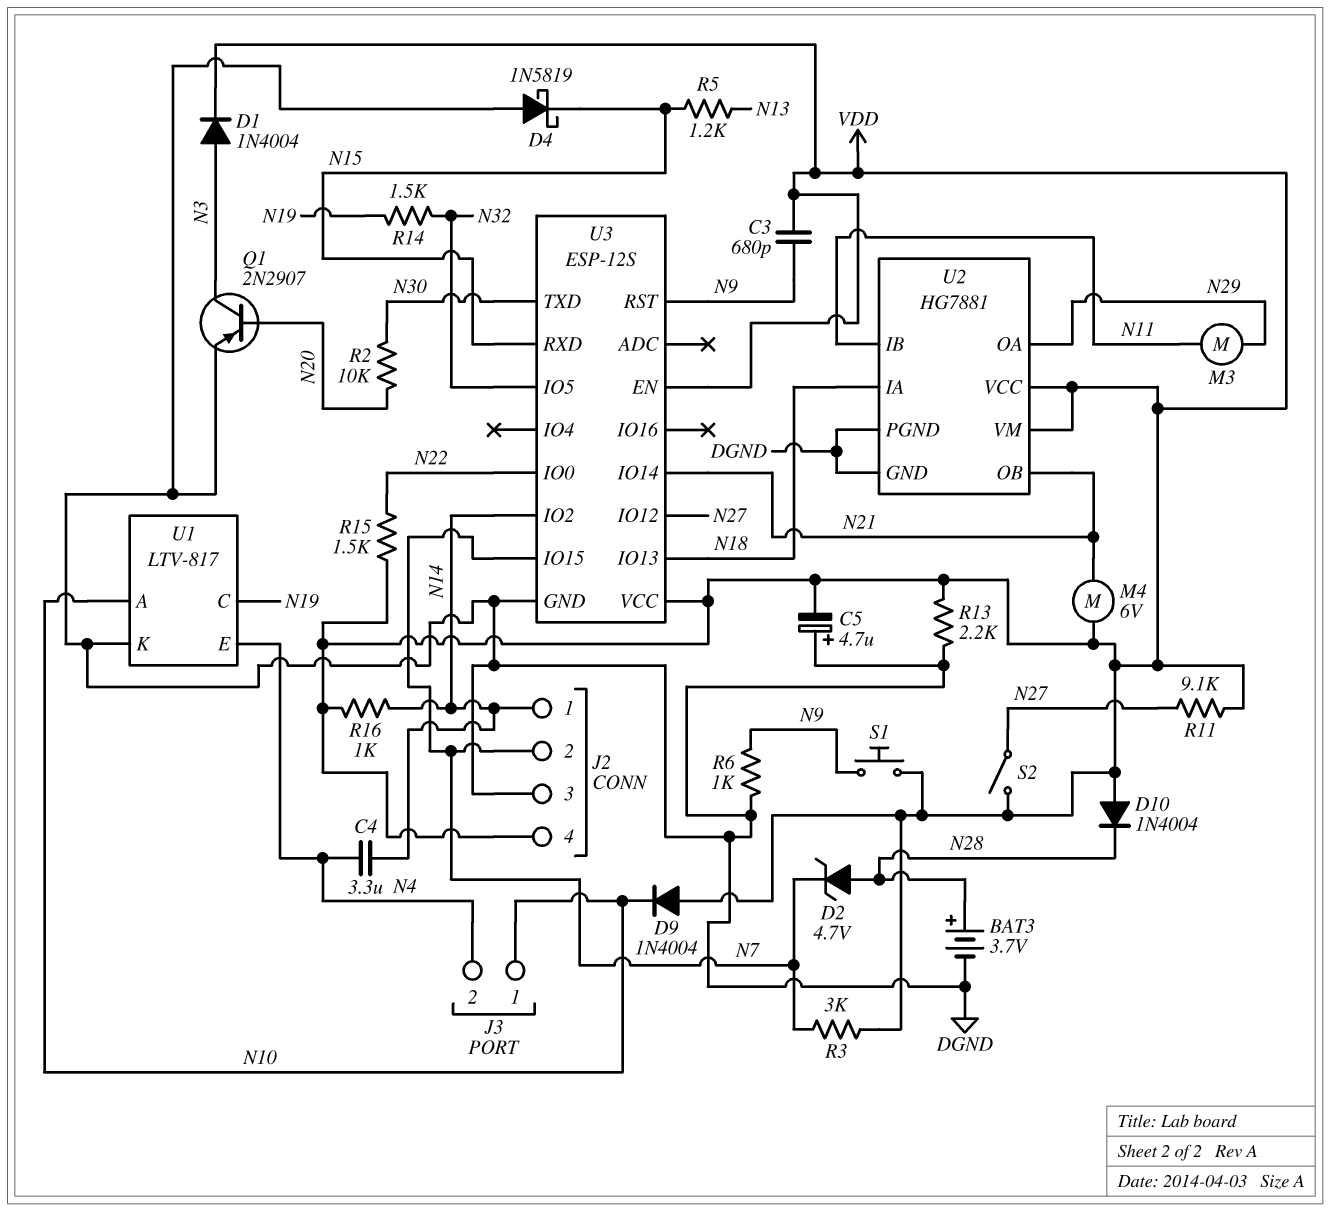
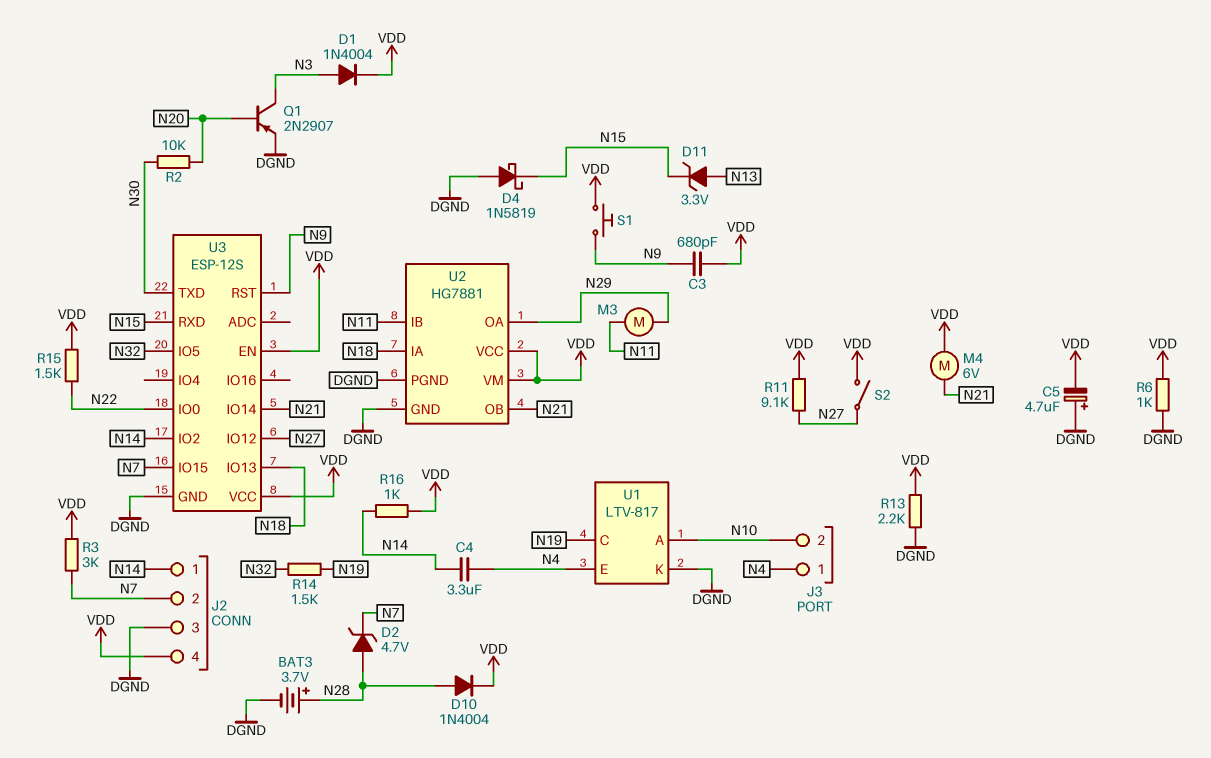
D9: diode 1N4004 (A VDD, K N10) -> none
D10: diode 1N4004 (A VDD, K N28) -> diode 1N4004 (A N28, K VDD)
D11: none -> zener 3.3V (A N13, K N15)
J3 pin 1: N10 -> N4
J3 pin 2: N4 -> N10
R5: 1.2k (N13, N15) -> none
R6: 1k (DGND, N9) -> 1k (DGND, VDD)

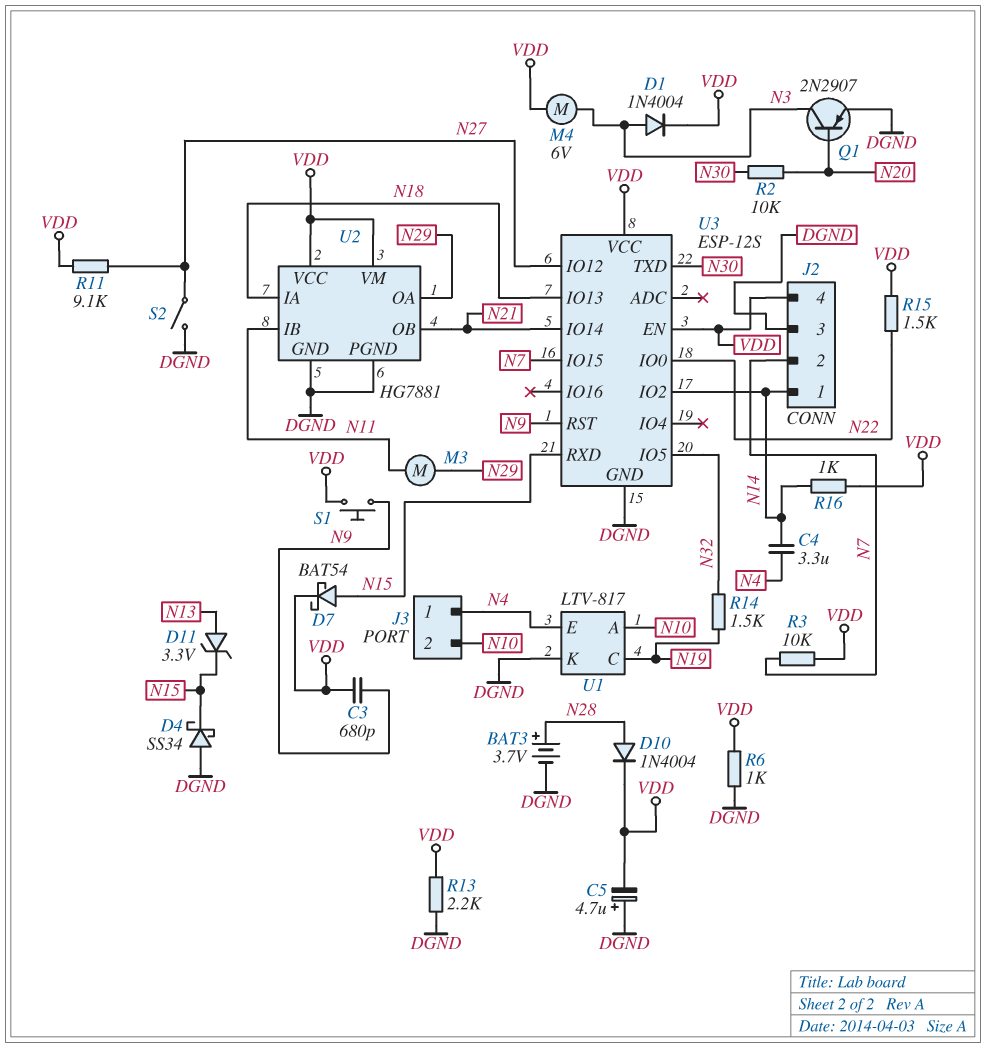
D2: zener 4.7V (A N28, K N7) -> none
D4: schottky 1N5819 (A DGND, K N15) -> schottky SS34 (A DGND, K N15)
D7: none -> schottky BAT54 (A N15, K VDD)
M4: motor 6V (N21, VDD) -> motor 6V (N3, VDD)
R3: 3k (N7, VDD) -> 10k (N7, VDD)
S2: switch (N27, VDD) -> switch (DGND, N27)

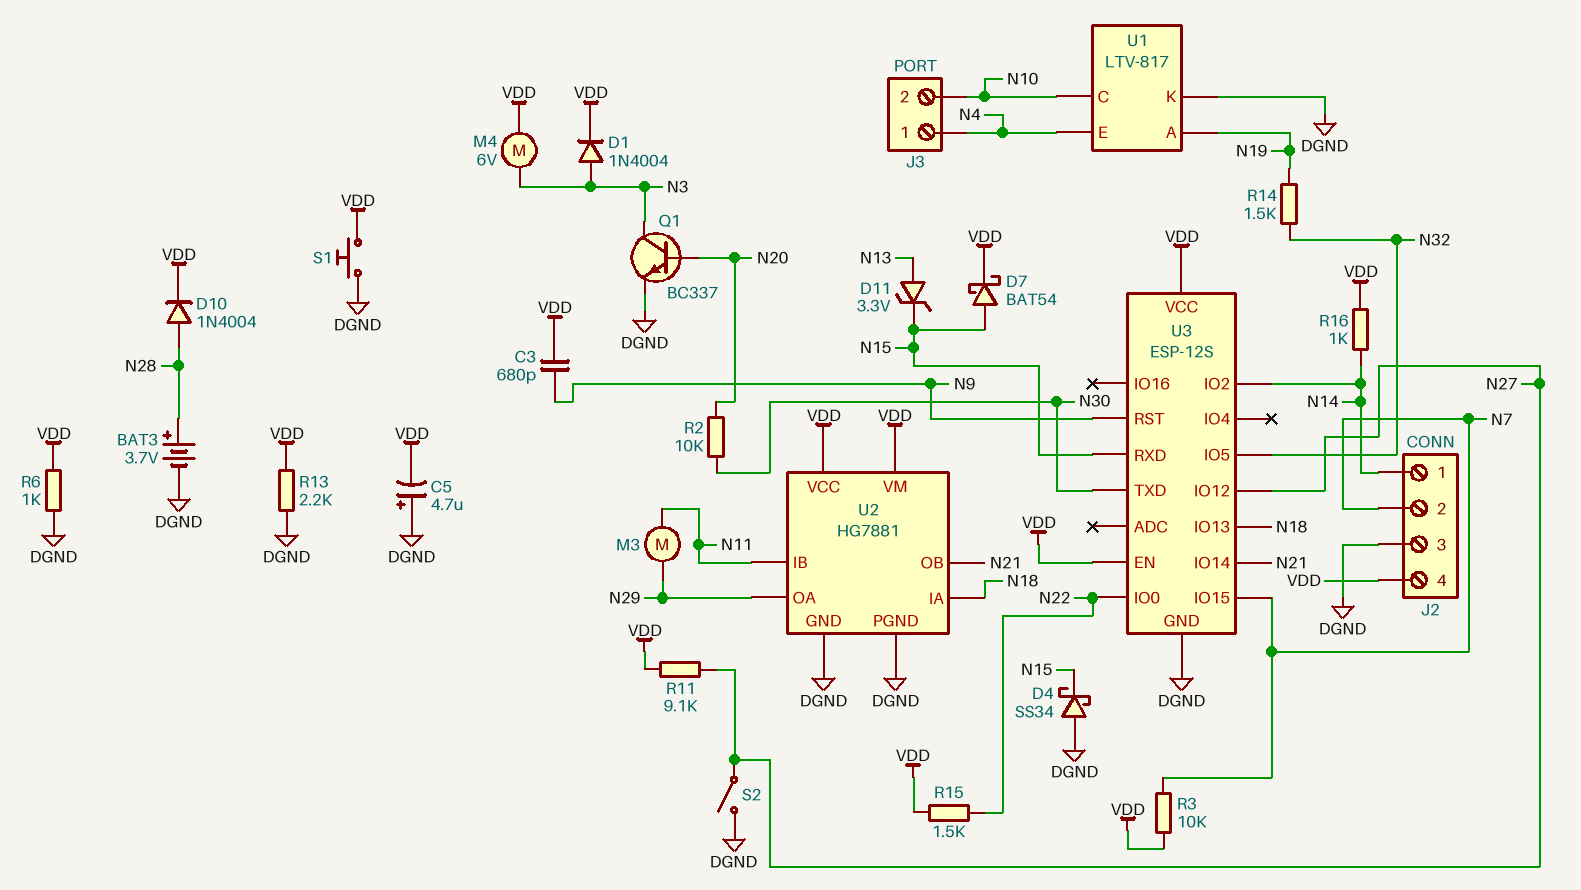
C4: 3.3uF (N4, N14) -> none
Q1: PNP 2N2907 (B N20, C N3, E DGND) -> NPN BC337 (B N20, C N3, E DGND)
S1: button (N9, VDD) -> button (DGND, VDD)
U1 pin A: N10 -> N19
U1 pin C: N19 -> N10

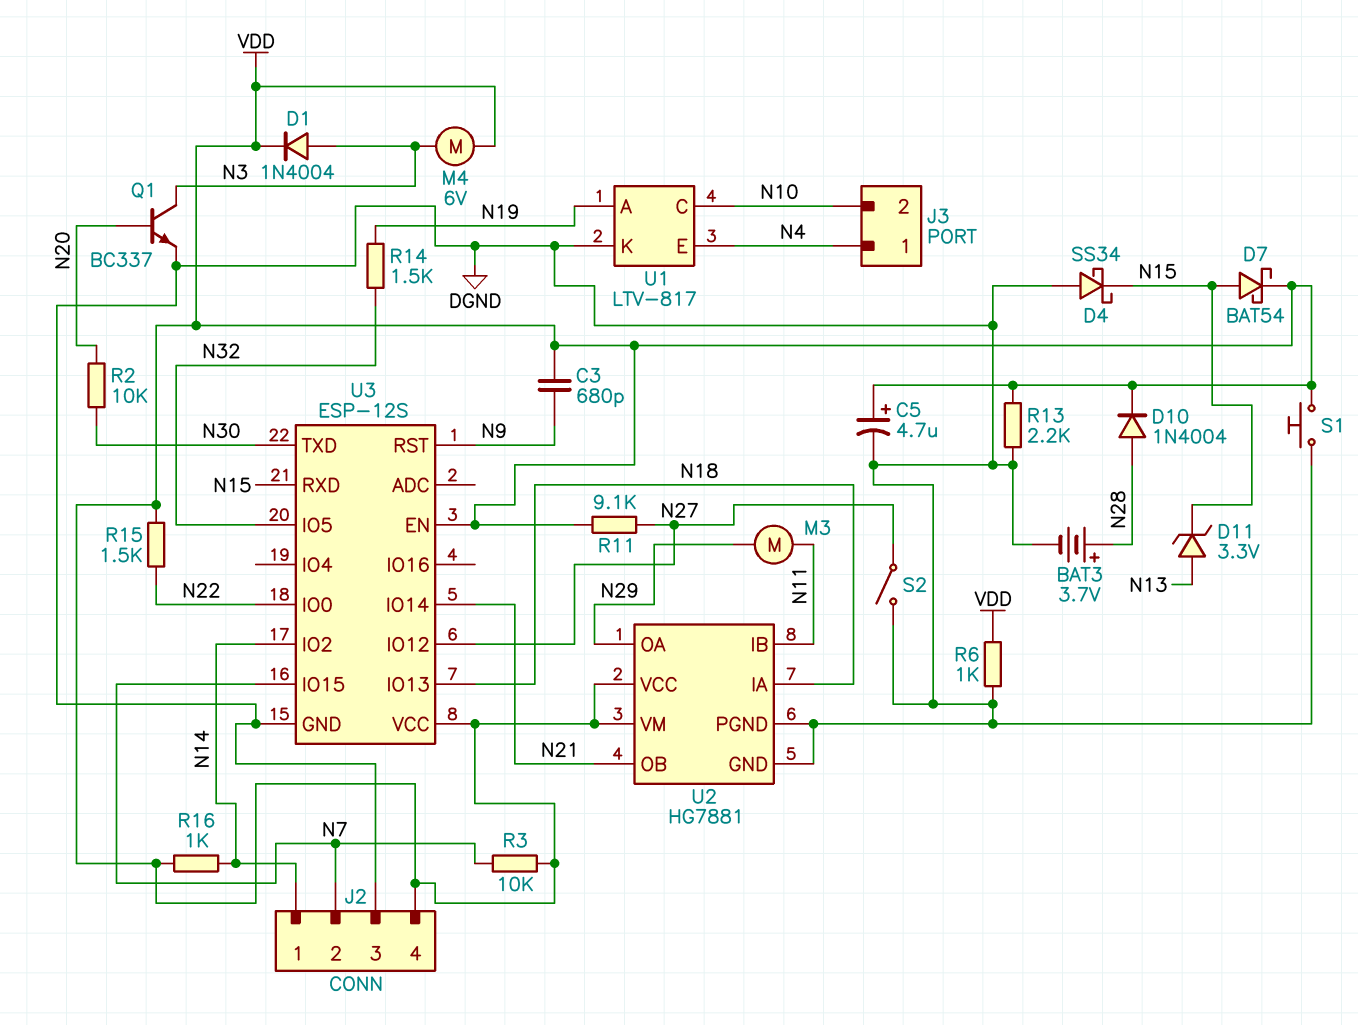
C5: 4.7uF (plus DGND, minus VDD) -> 4.7uF (plus VDD, minus DGND)

